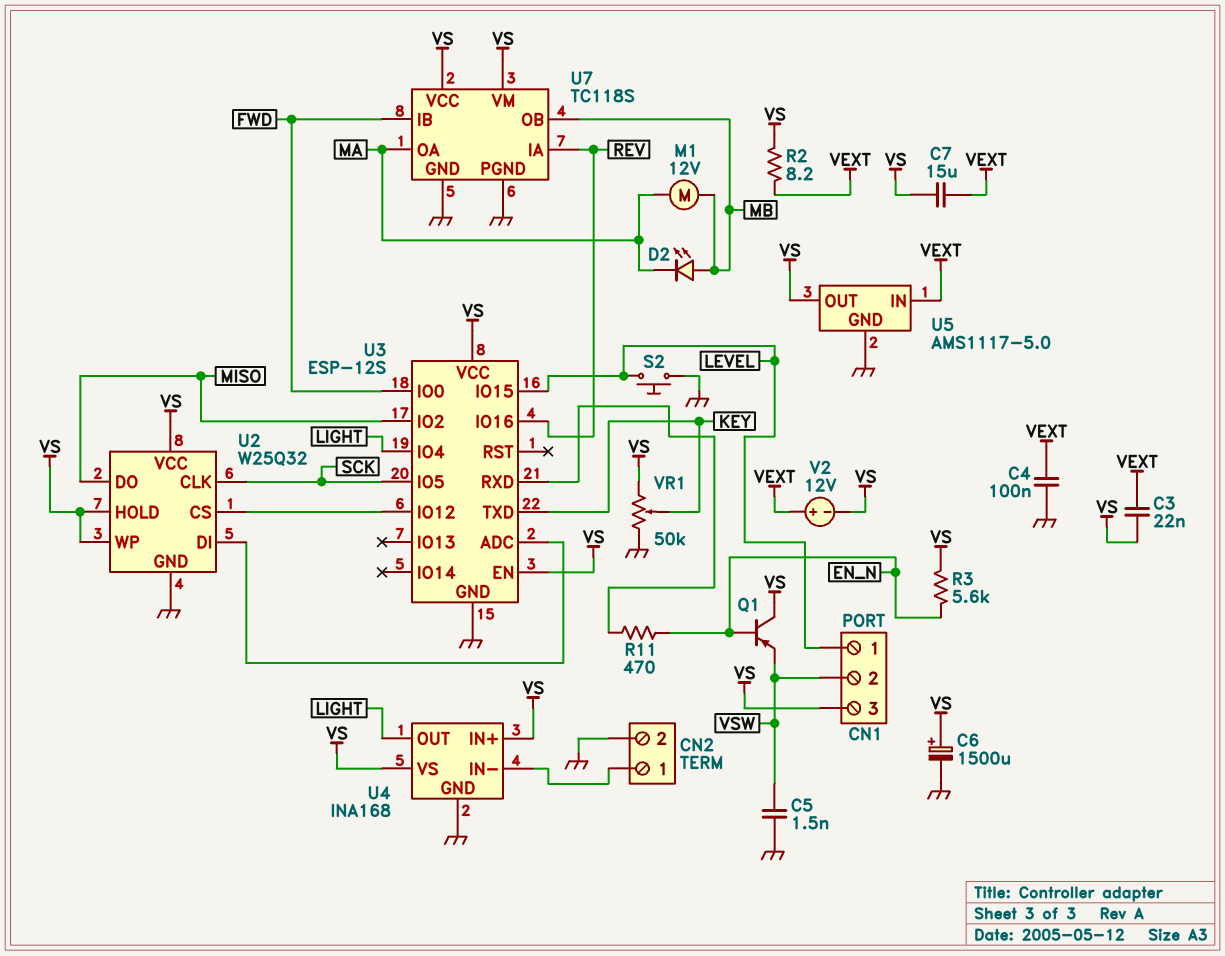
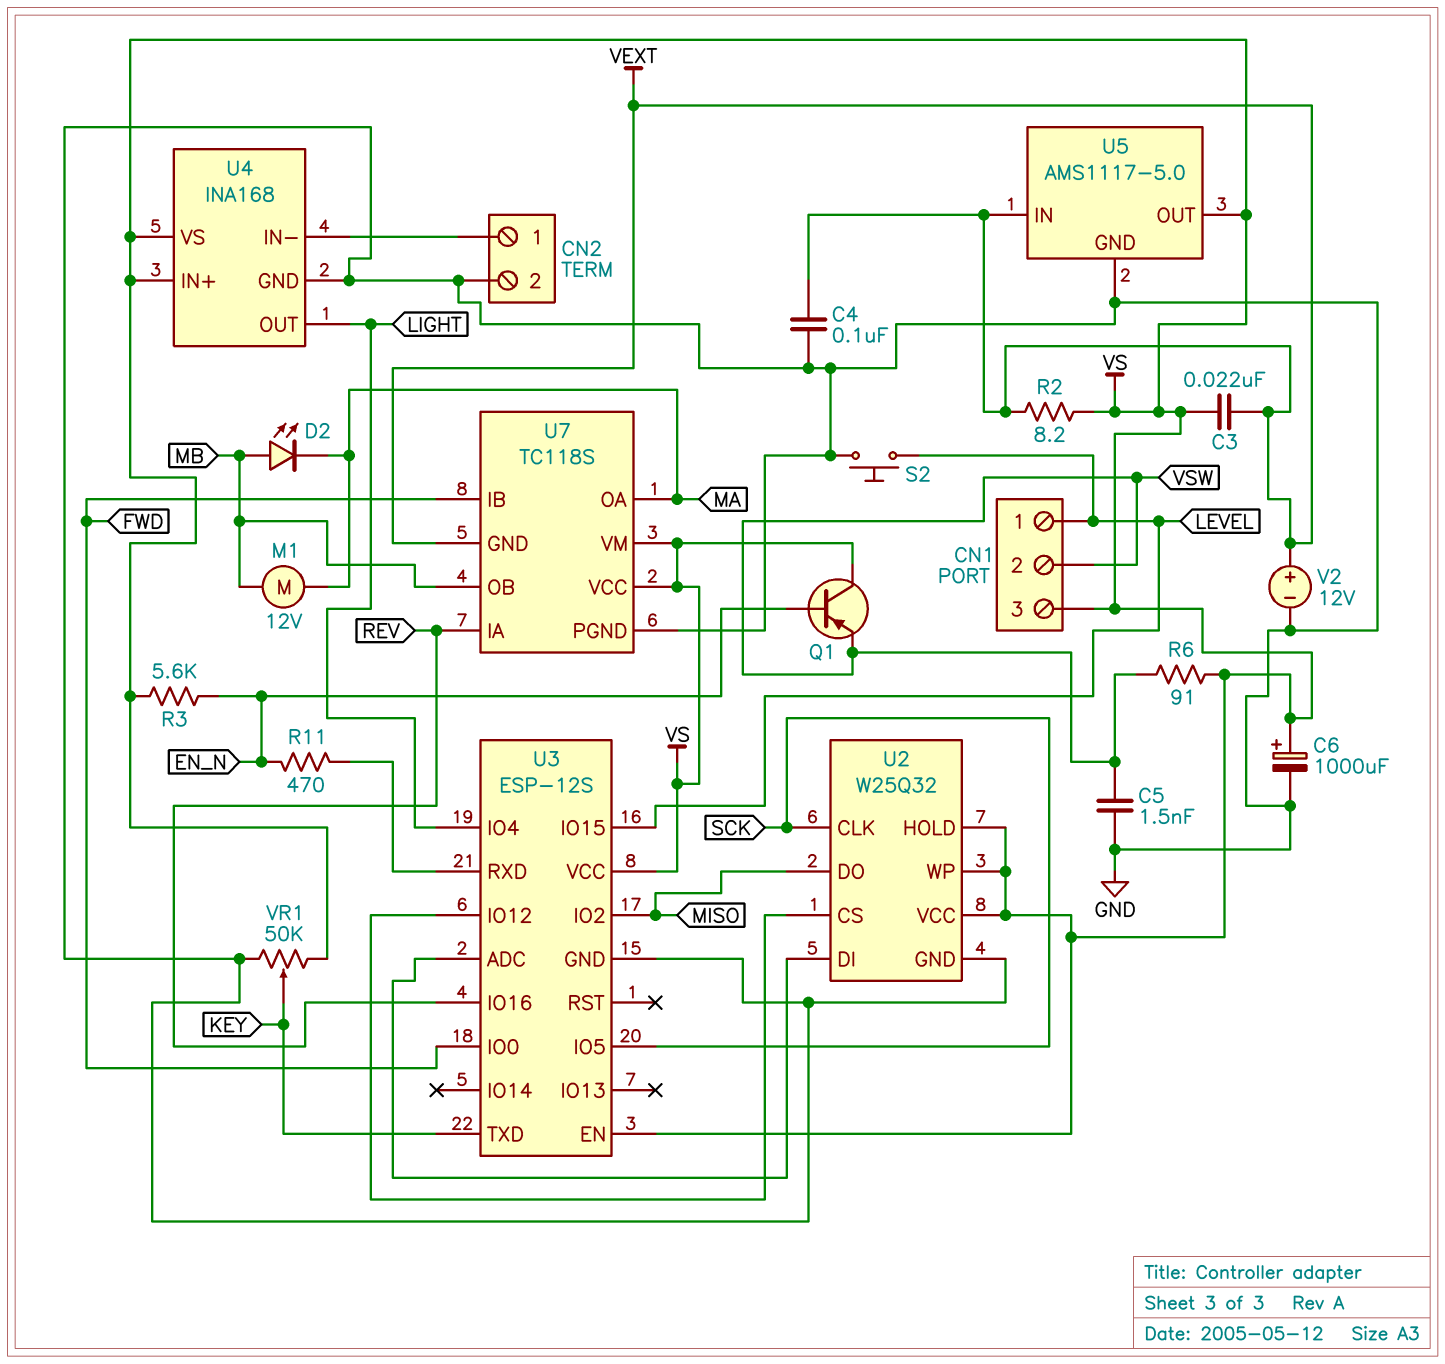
C6: 1500uF (plus VS, minus GND) -> 1000uF (plus VS, minus GND)
C7: 15uF (VEXT, VS) -> none
R6: none -> 91 (VS, VSW)
U7 pin GND: GND -> VEXT
V2: 12V (plus VEXT, minus VS) -> 12V (plus VEXT, minus GND)

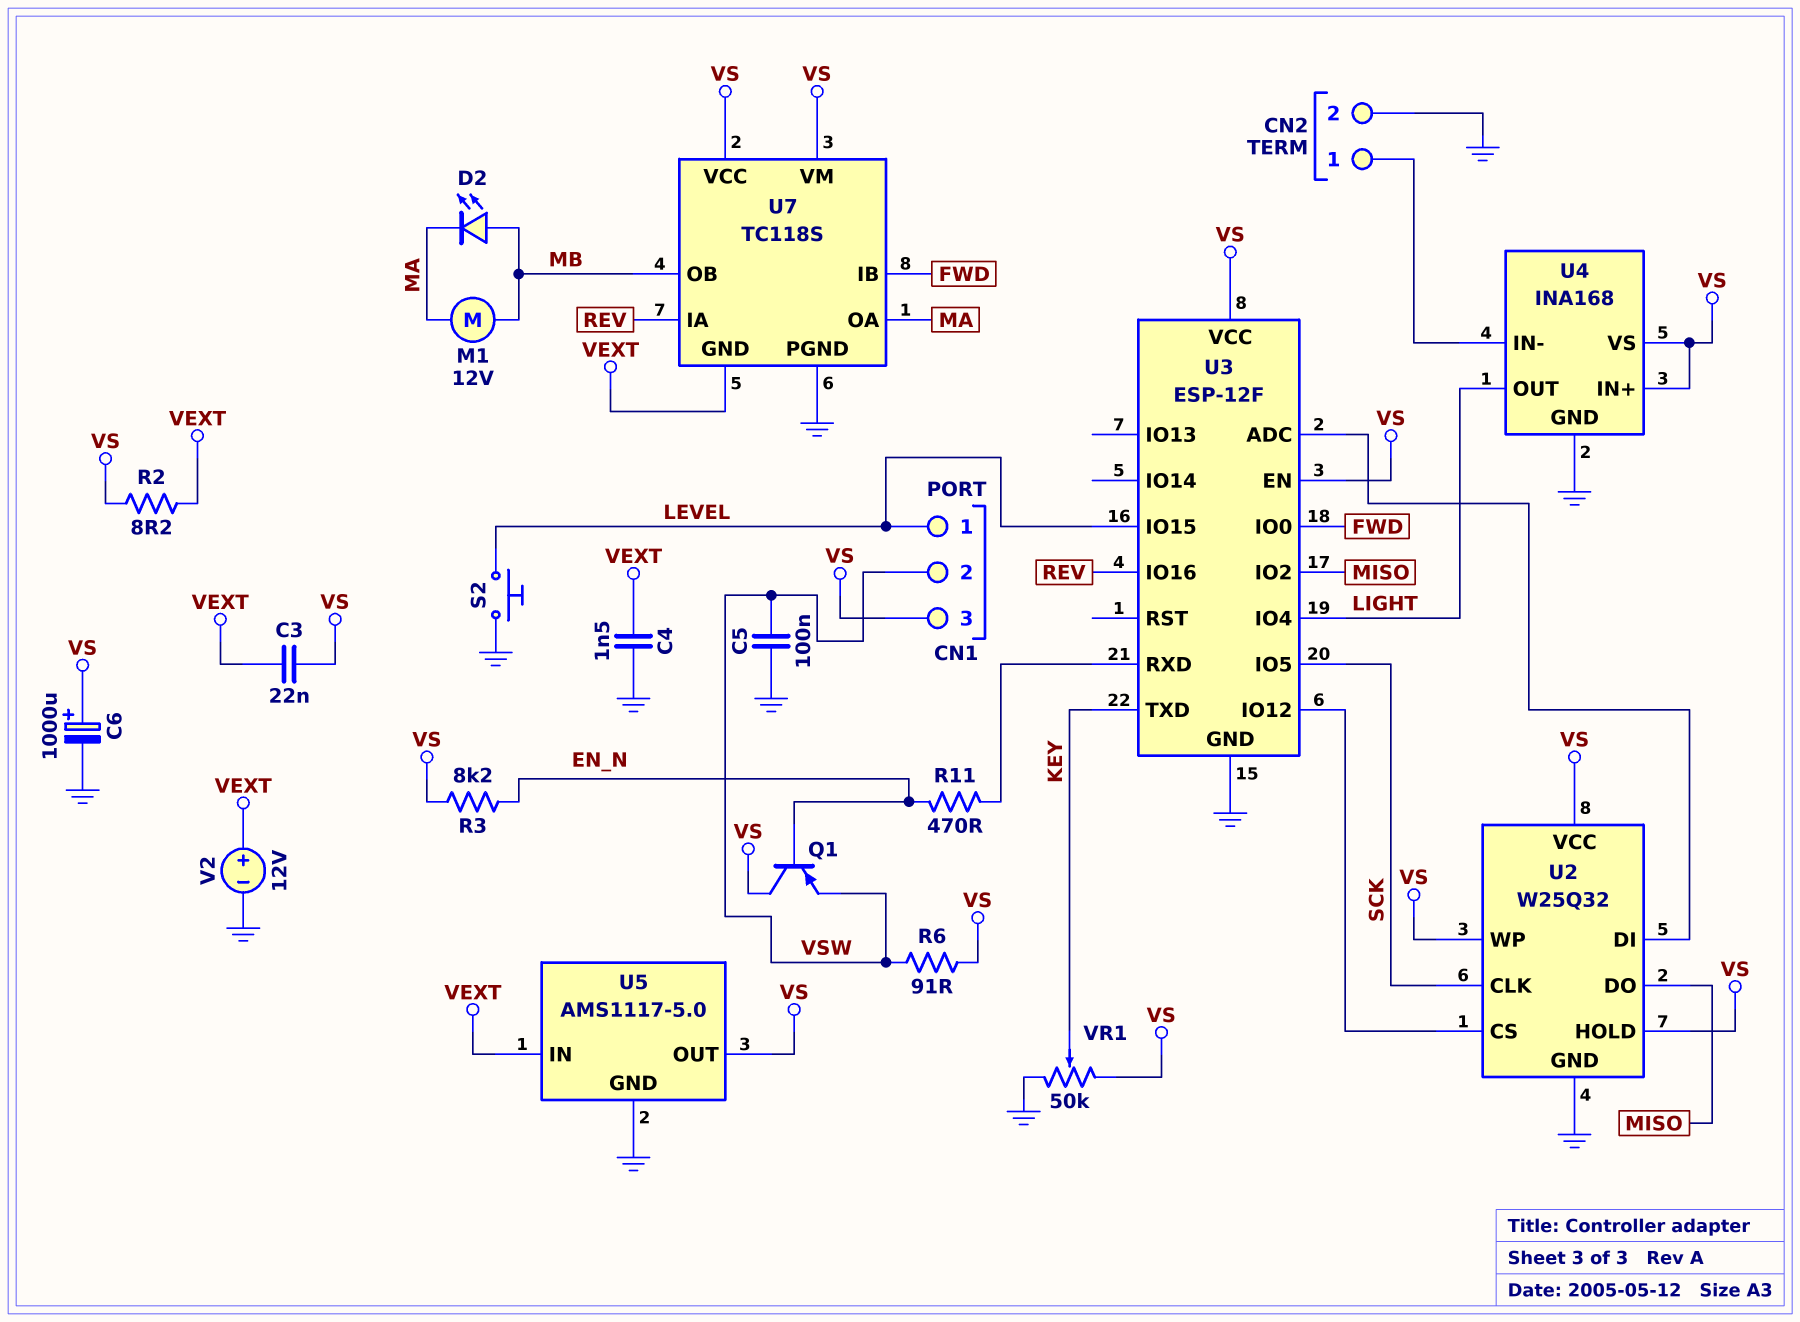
C4: 100nF (GND, VEXT) -> 1.5nF (GND, VEXT)
C5: 1.5nF (GND, VSW) -> 100nF (GND, VSW)
R3: 5.6k (EN_N, VS) -> 8.2k (EN_N, VS)
U3: ESP-12S -> ESP-12F

